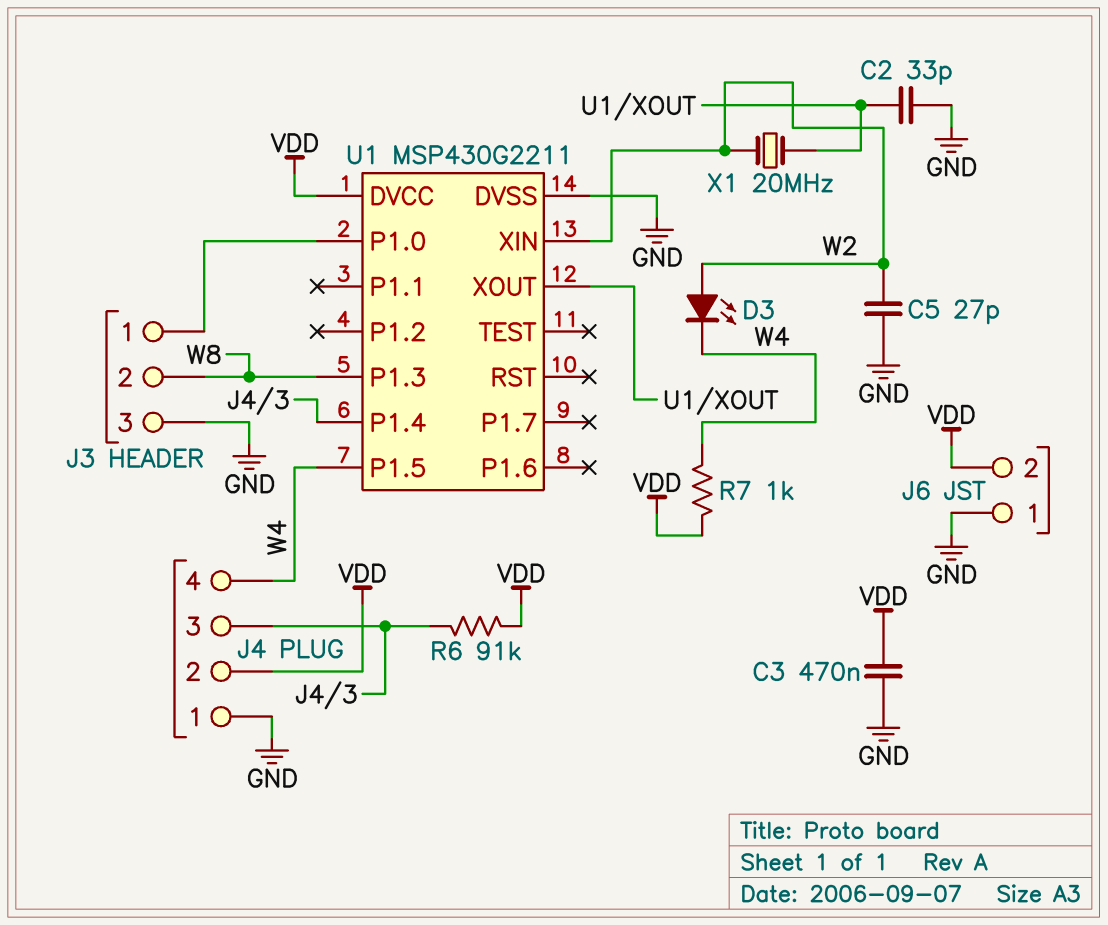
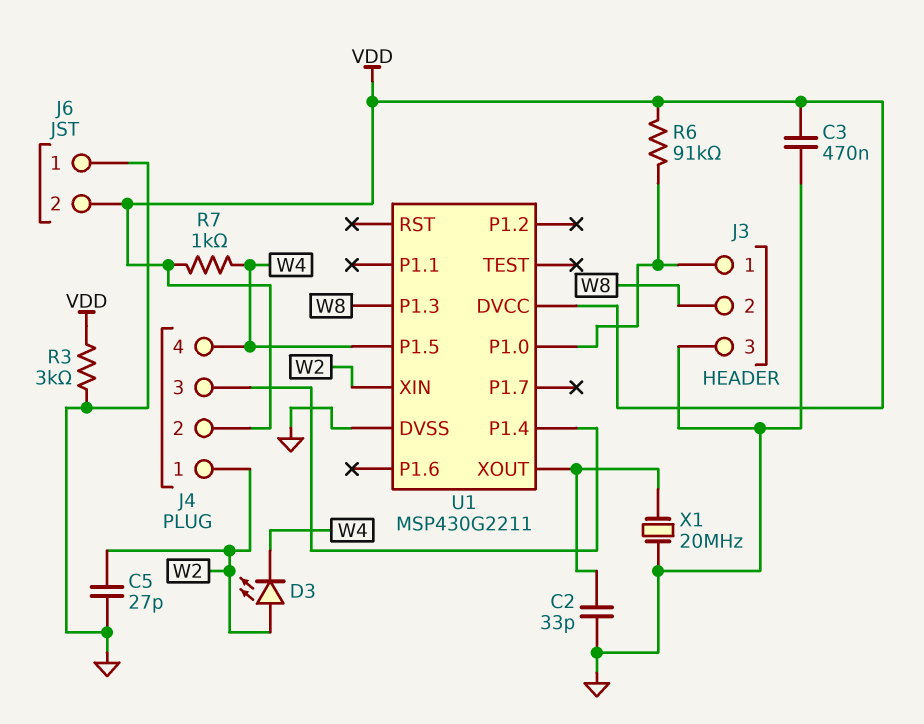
J4 pin 1: GND -> W2
R3: none -> 3k (GND, VDD)
R6: 91k (J4/3, VDD) -> 91k (J3/1, VDD)
X1: 20MHz (U1/XOUT, W2) -> 20MHz (GND, U1/XOUT)

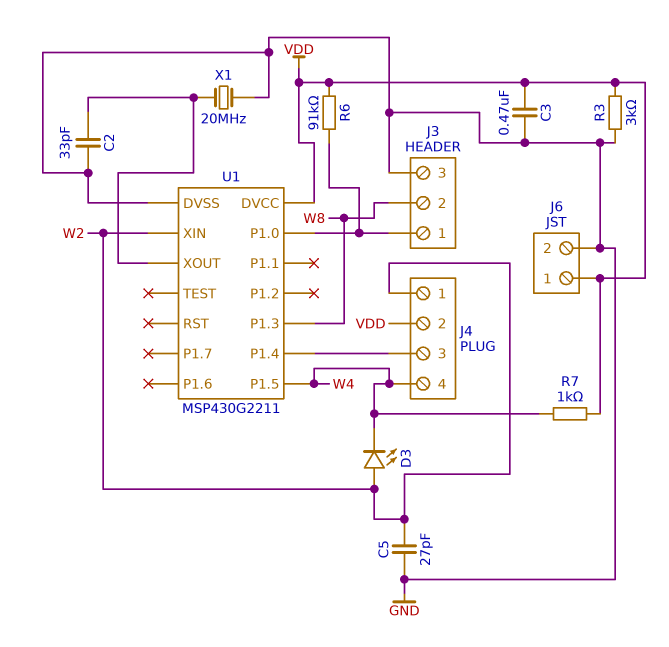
J6 pin 1: GND -> VDD
J6 pin 2: VDD -> GND

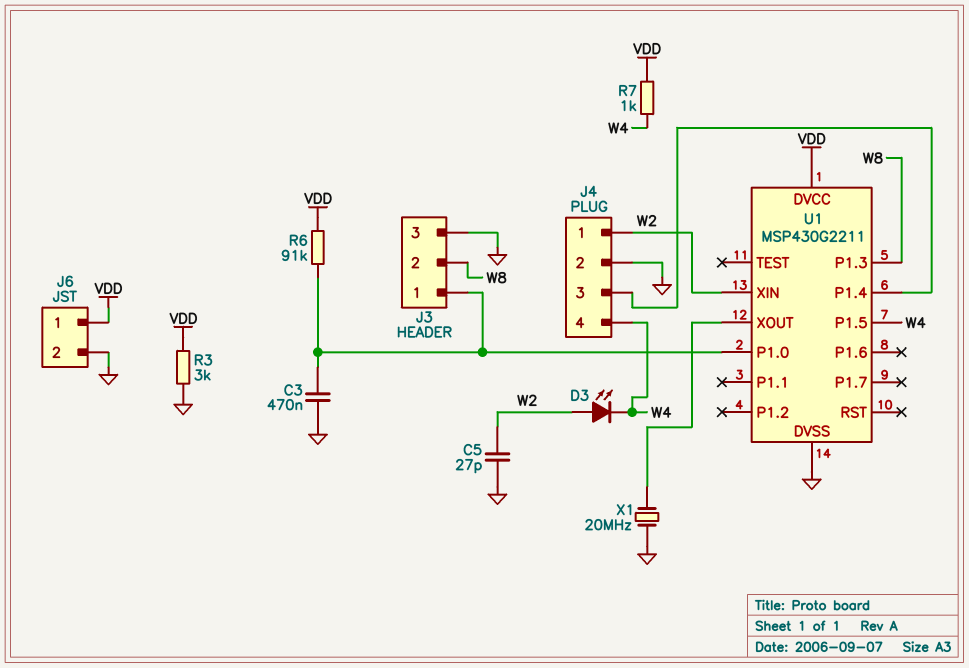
C2: 33pF (GND, U1/XOUT) -> none
C3: 470nF (GND, VDD) -> 470nF (GND, J3/1)
J4 pin 2: VDD -> GND

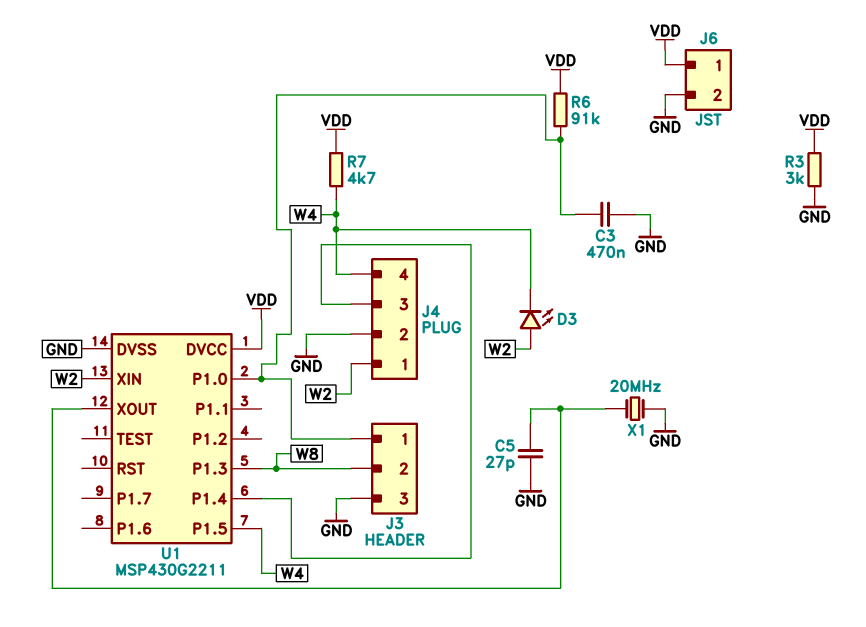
C5: 27pF (GND, W2) -> 27pF (GND, U1/XOUT)
R7: 1k (VDD, W4) -> 4.7k (VDD, W4)

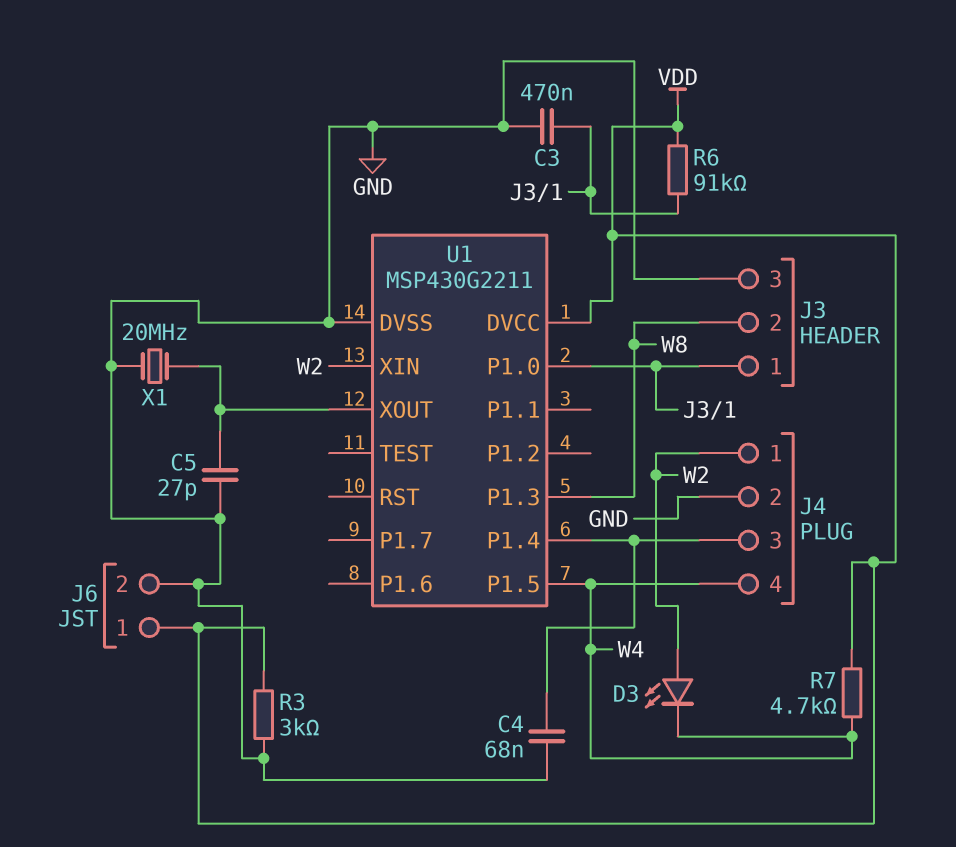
C4: none -> 68nF (GND, J4/3)

